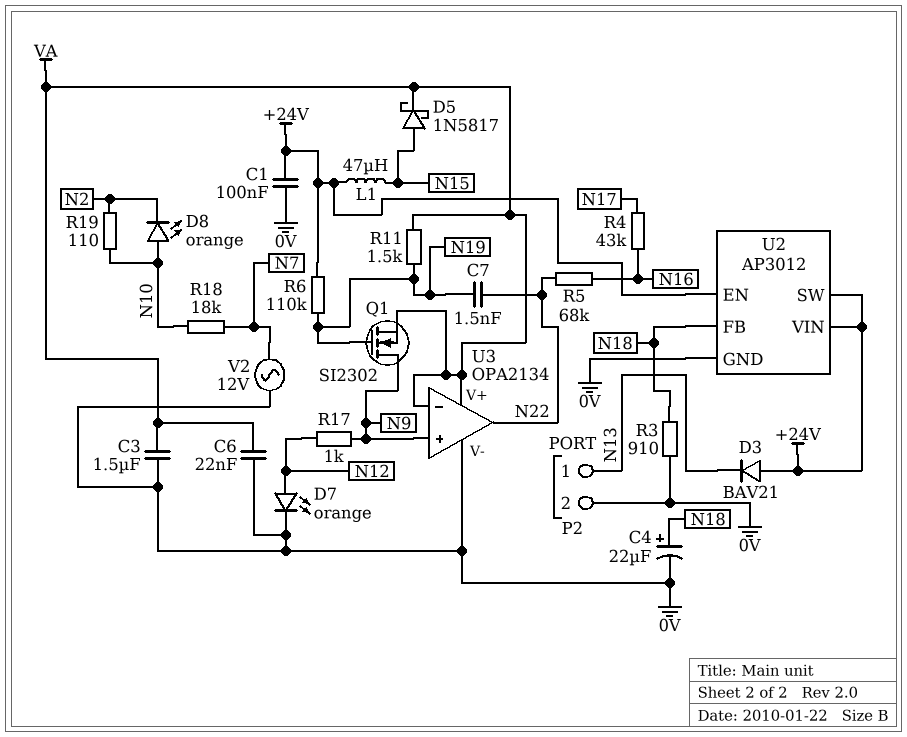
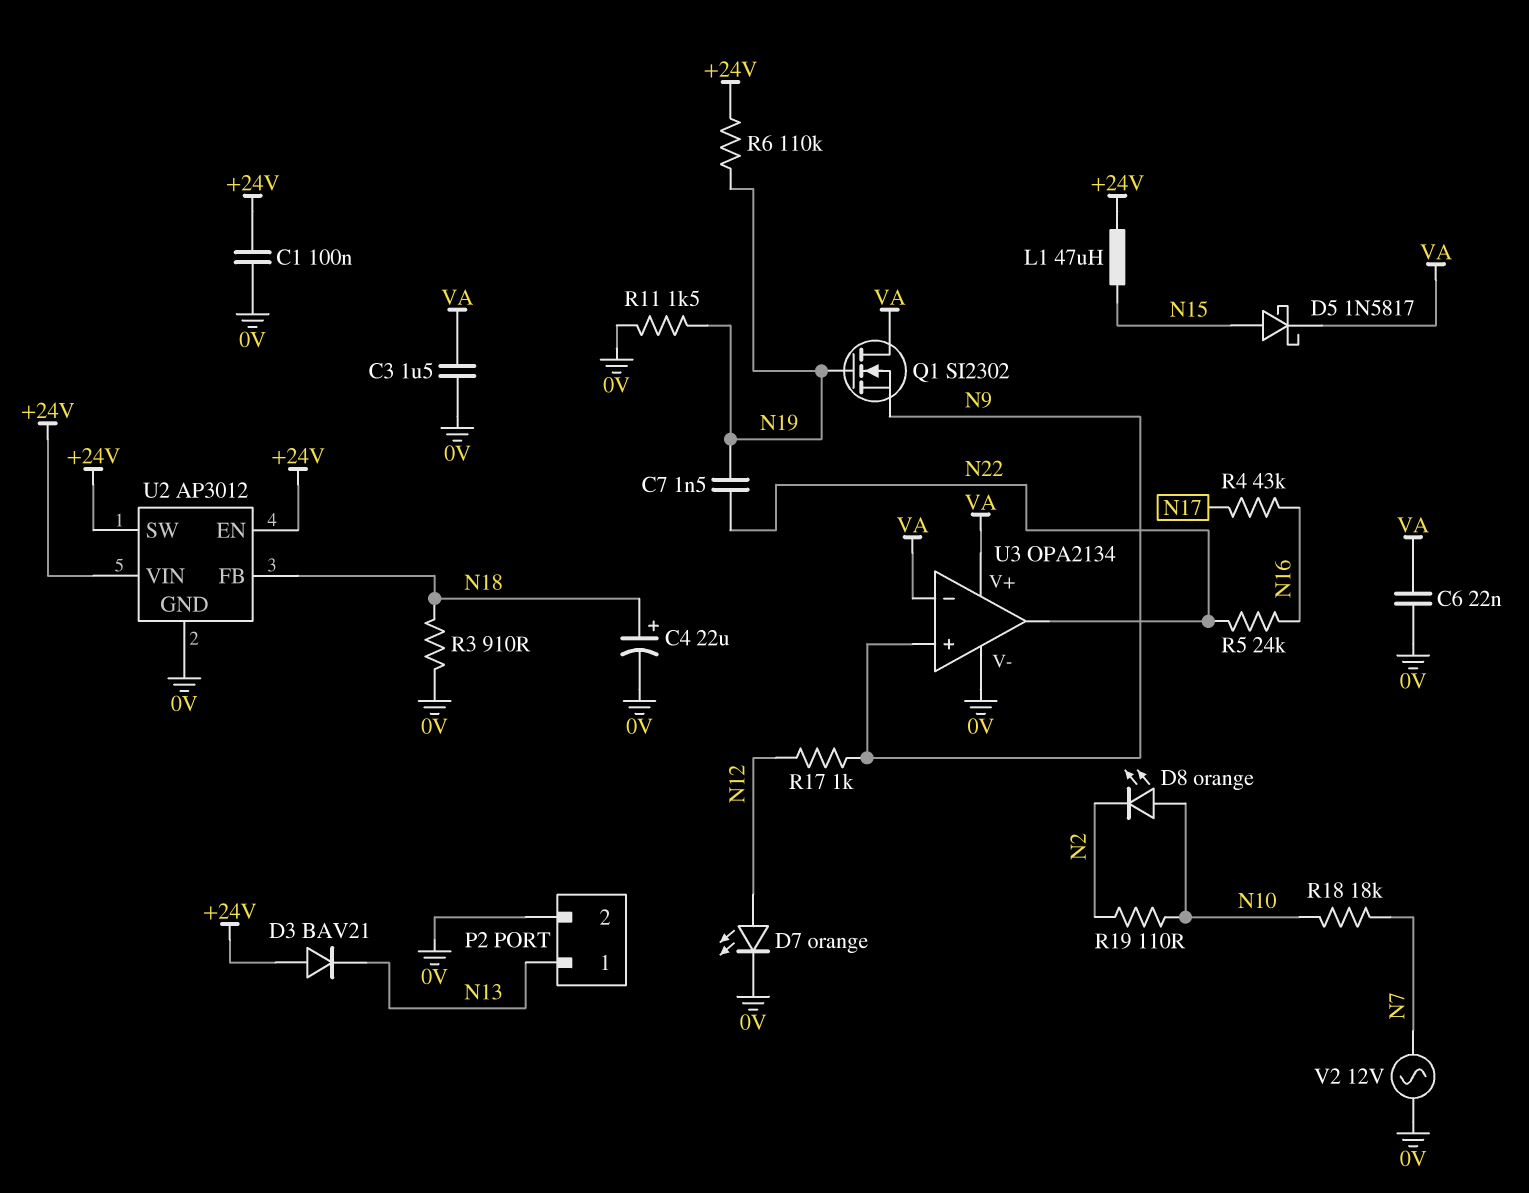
Q1: NMOS SI2302 (G N19, D N9, S VA) -> NMOS SI2302 (G N19, D VA, S N9)
R5: 68k (N16, N22) -> 24k (N16, N22)
R11: 1.5k (N19, VA) -> 1.5k (0V, N19)

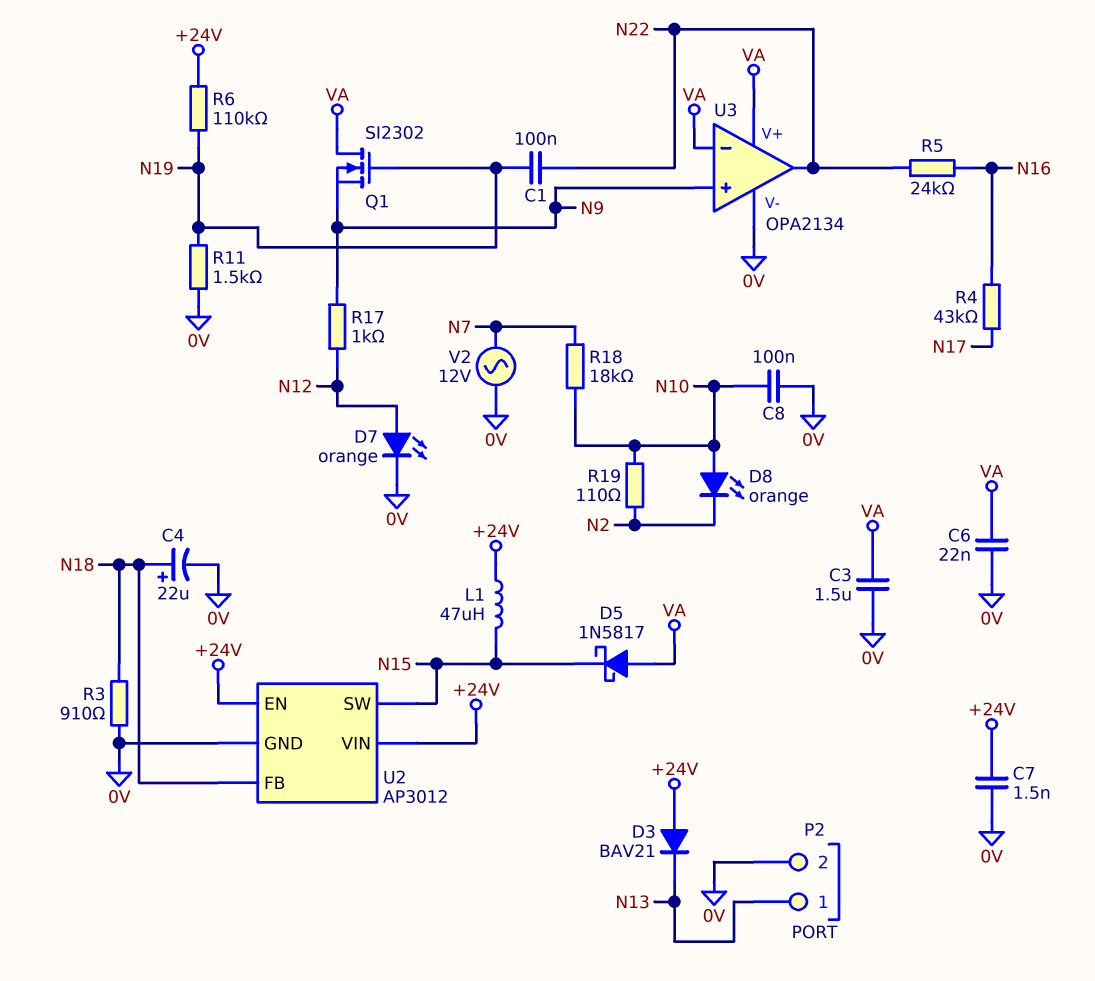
C1: 100nF (+24V, 0V) -> 100nF (N19, N22)
C7: 1.5nF (N19, N22) -> 1.5nF (+24V, 0V)
C8: none -> 100nF (0V, N10)
D5: schottky 1N5817 (A N15, K VA) -> schottky 1N5817 (A VA, K N15)
U2 pin SW: +24V -> N15

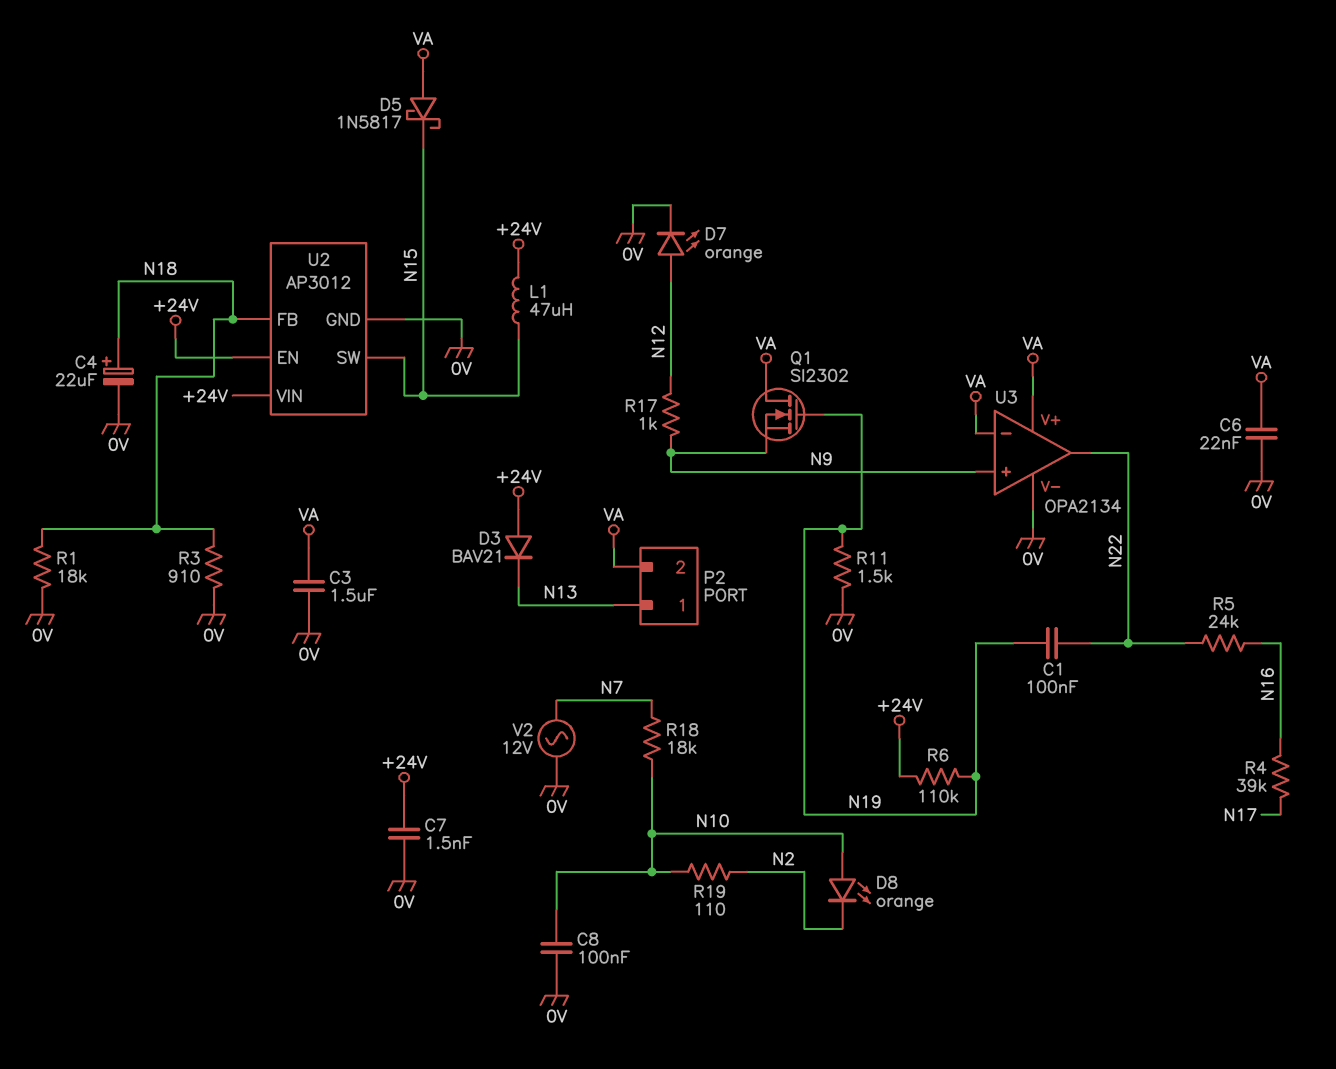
P2 pin 2: 0V -> VA
R1: none -> 18k (0V, N18)
R4: 43k (N16, N17) -> 39k (N16, N17)

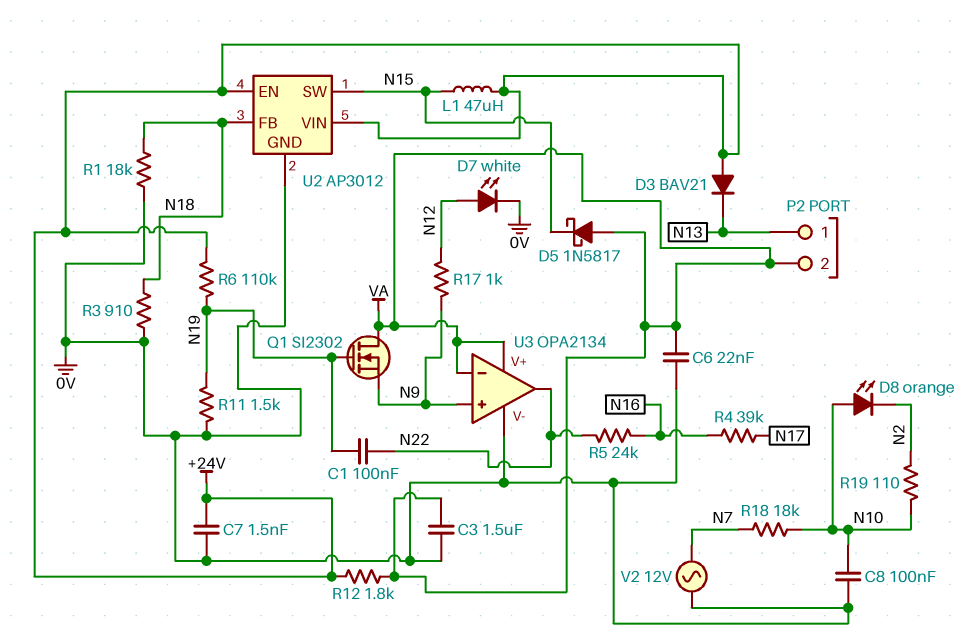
C4: 22uF (plus N18, minus 0V) -> none
D7: LED orange (A N12, K 0V) -> LED white (A N12, K 0V)
R12: none -> 1.8k (+24V, VA)

